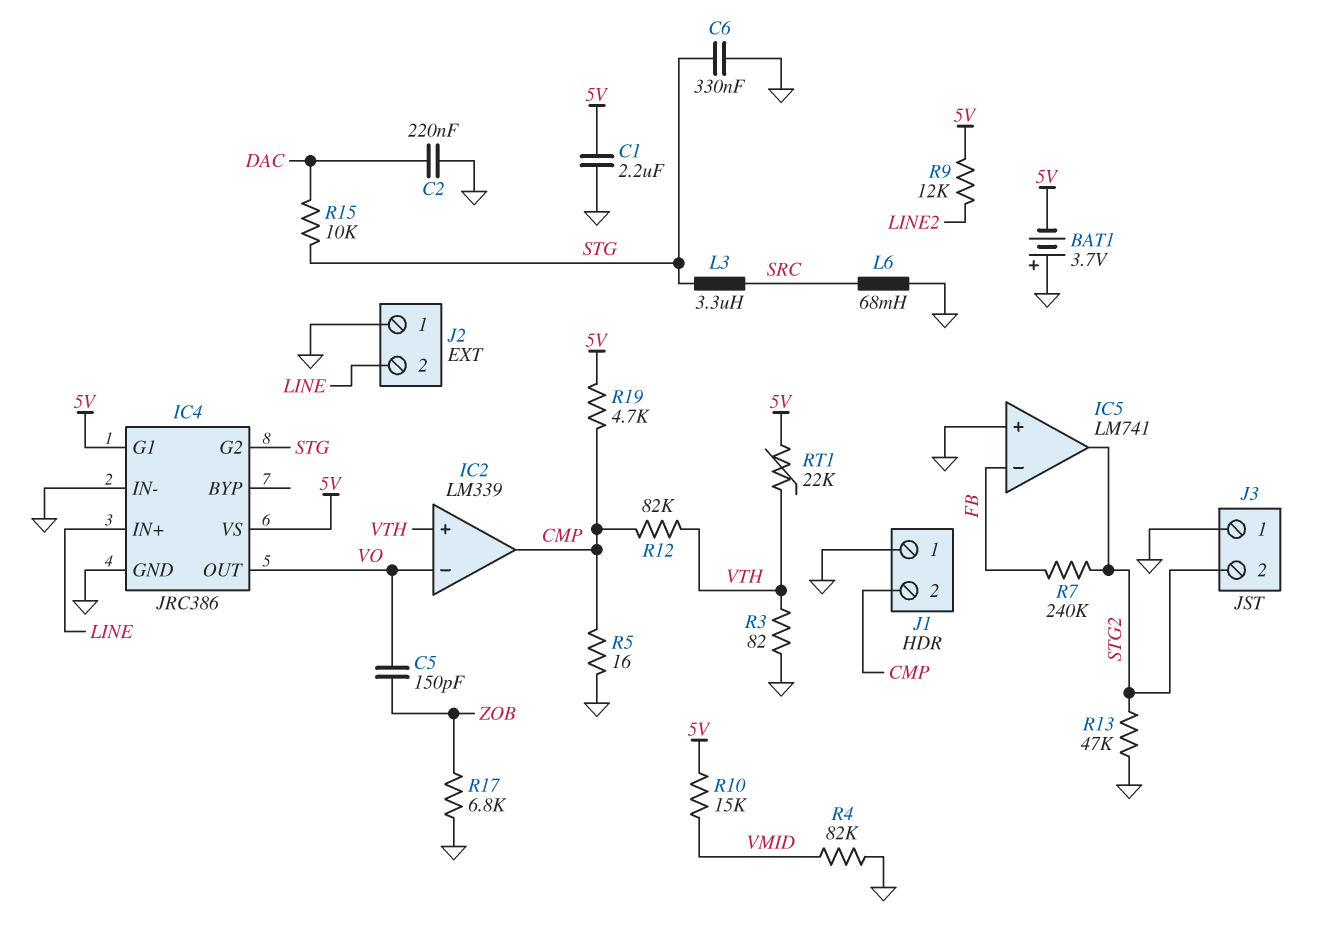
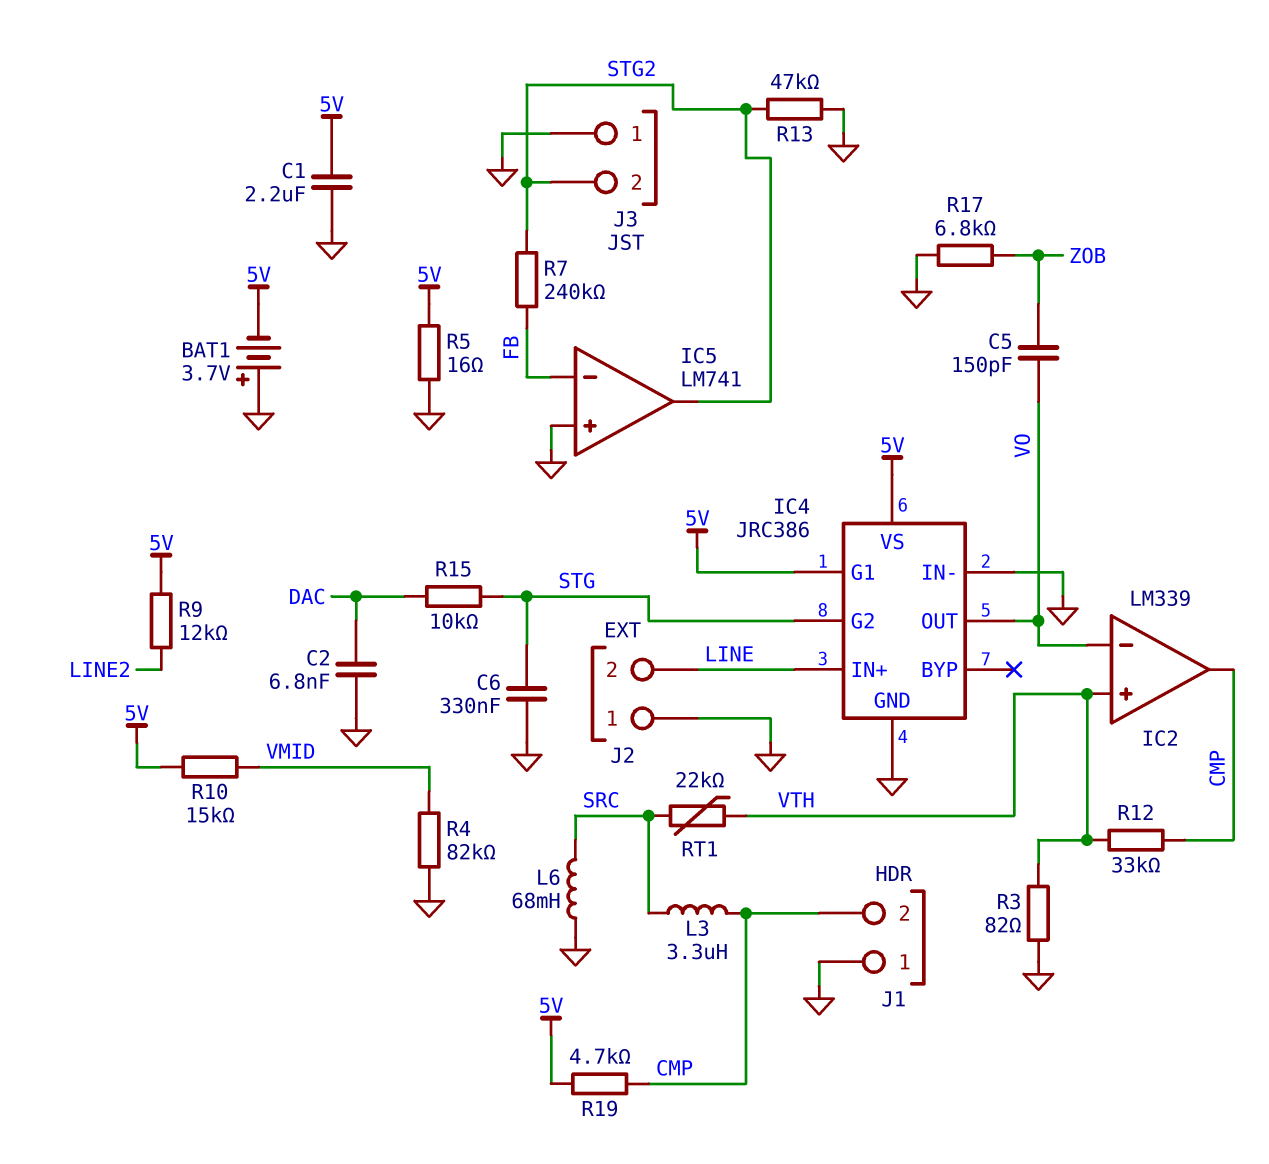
C2: 220nF (DAC, GND) -> 6.8nF (DAC, GND)
L3: 3.3uH (SRC, STG) -> 3.3uH (CMP, SRC)
R5: 16 (CMP, GND) -> 16 (5V, GND)
R12: 82k (CMP, VTH) -> 33k (CMP, VTH)
RT1: 22k (5V, VTH) -> 22k (SRC, VTH)

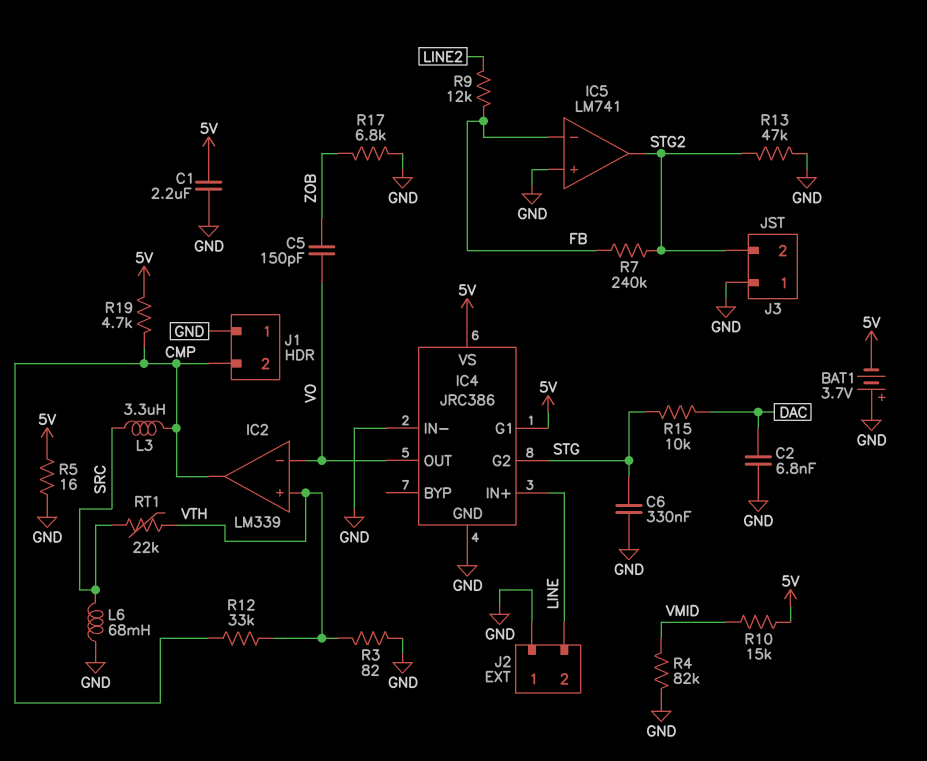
R9: 12k (5V, LINE2) -> 12k (FB, LINE2)

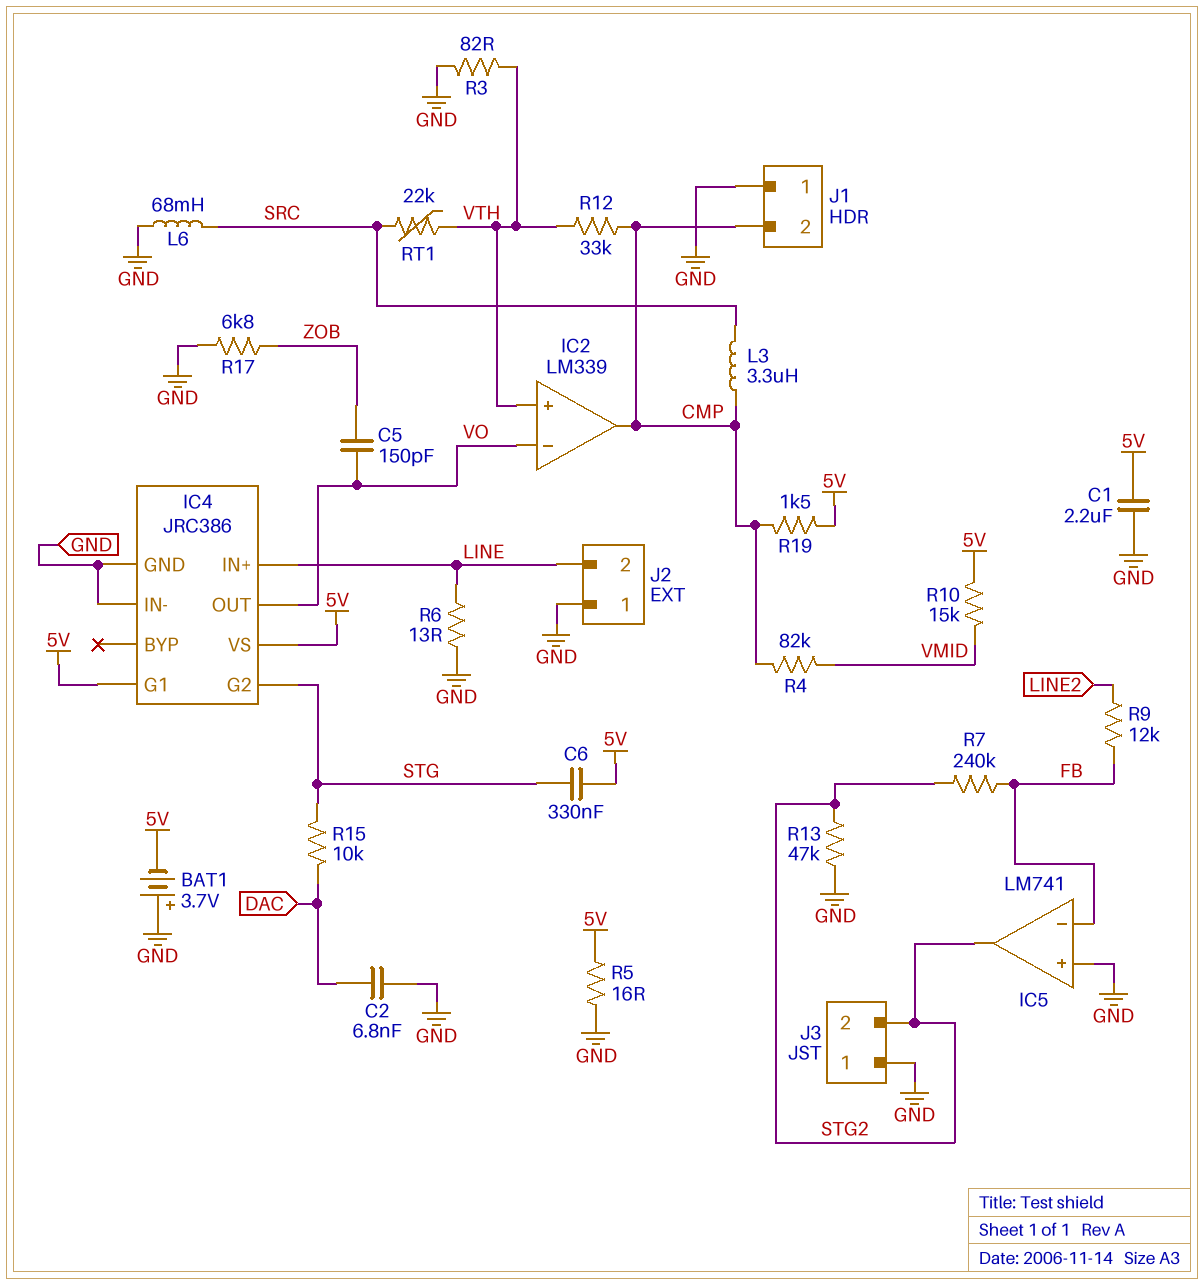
C6: 330nF (GND, STG) -> 330nF (5V, STG)
R4: 82k (GND, VMID) -> 82k (CMP, VMID)
R6: none -> 13 (GND, LINE)
R19: 4.7k (5V, CMP) -> 1.5k (5V, CMP)

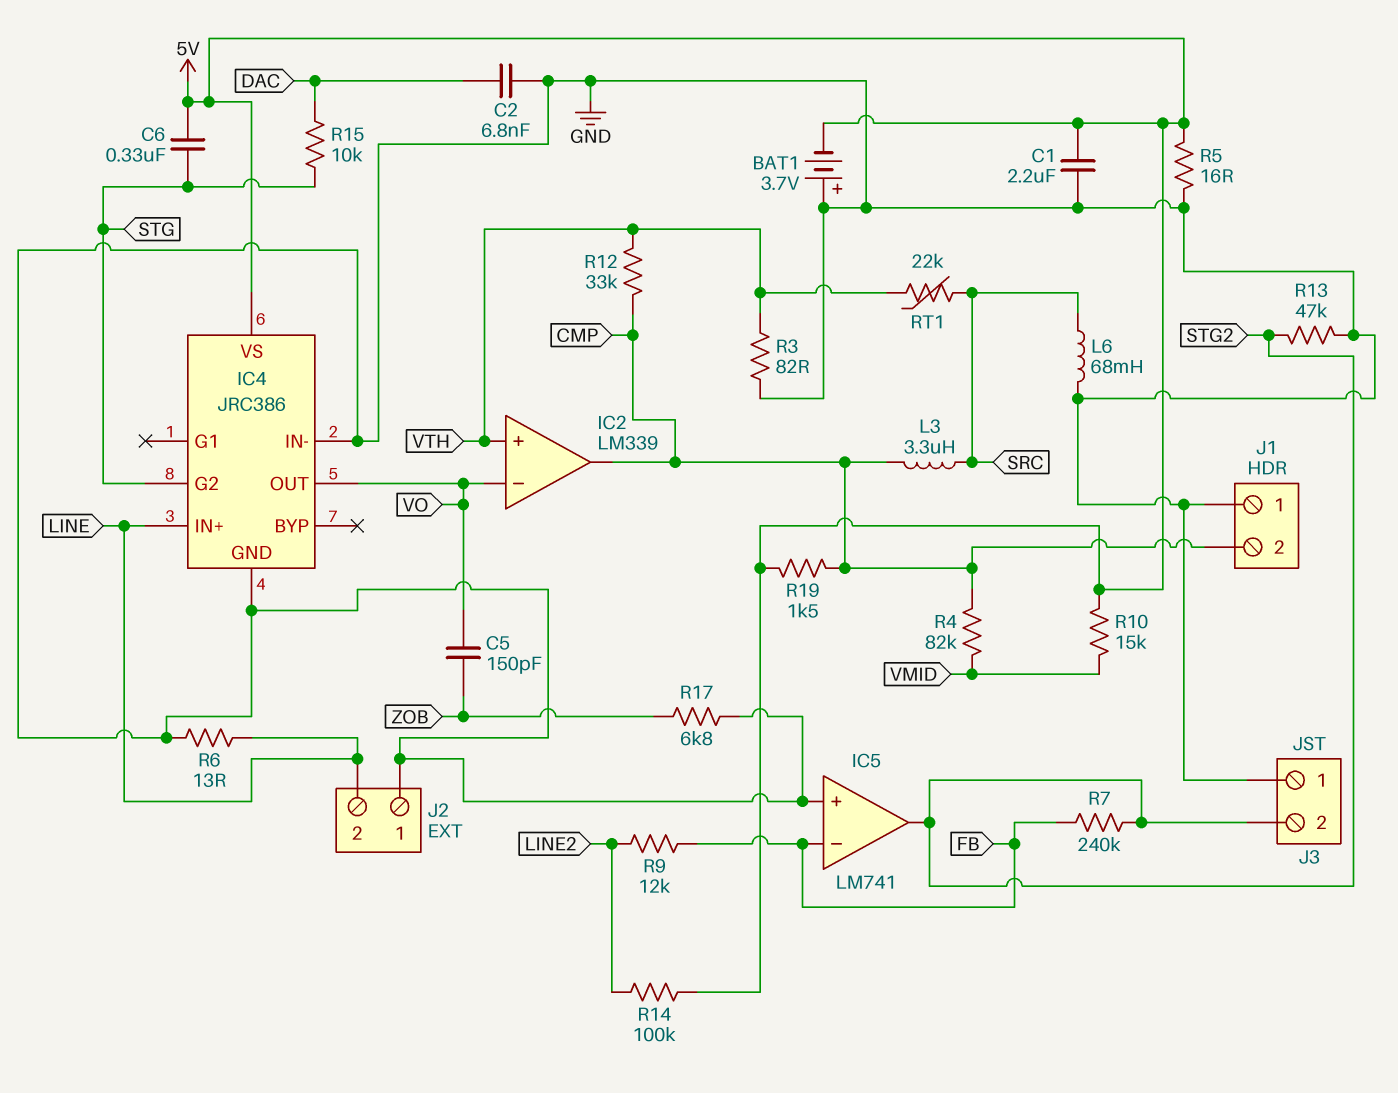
IC4 pin G1: 5V -> none
R14: none -> 100k (5V, LINE2)

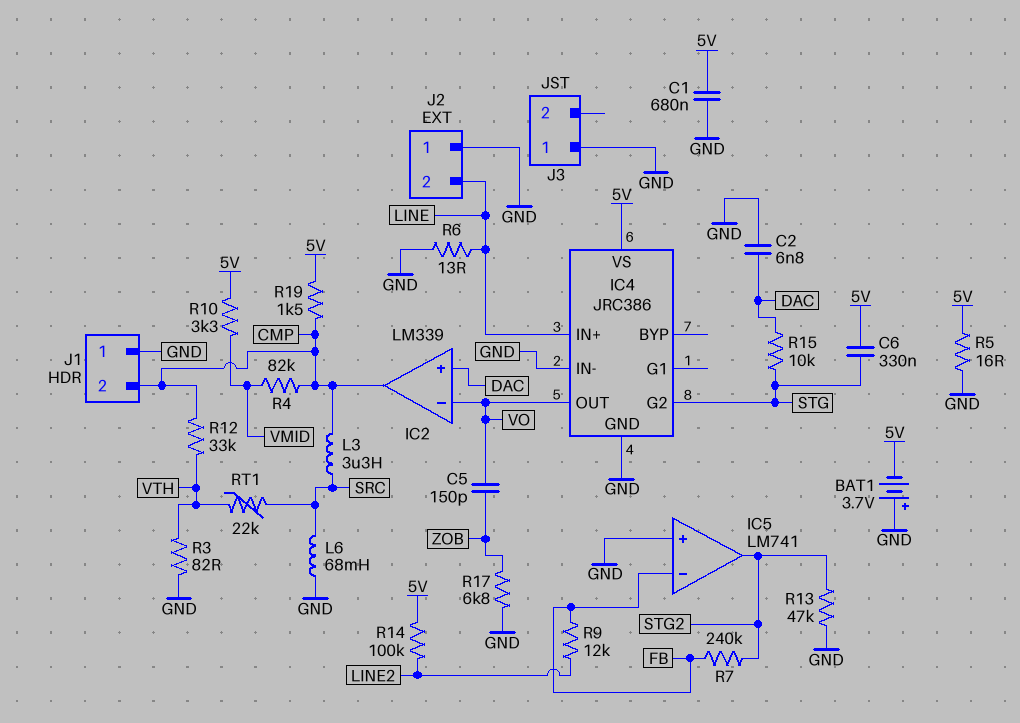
C1: 2.2uF (5V, GND) -> 680nF (5V, GND)
IC2 pin in+: VTH -> DAC
J3 pin 2: STG2 -> none
R10: 15k (5V, VMID) -> 3.3k (5V, VMID)

